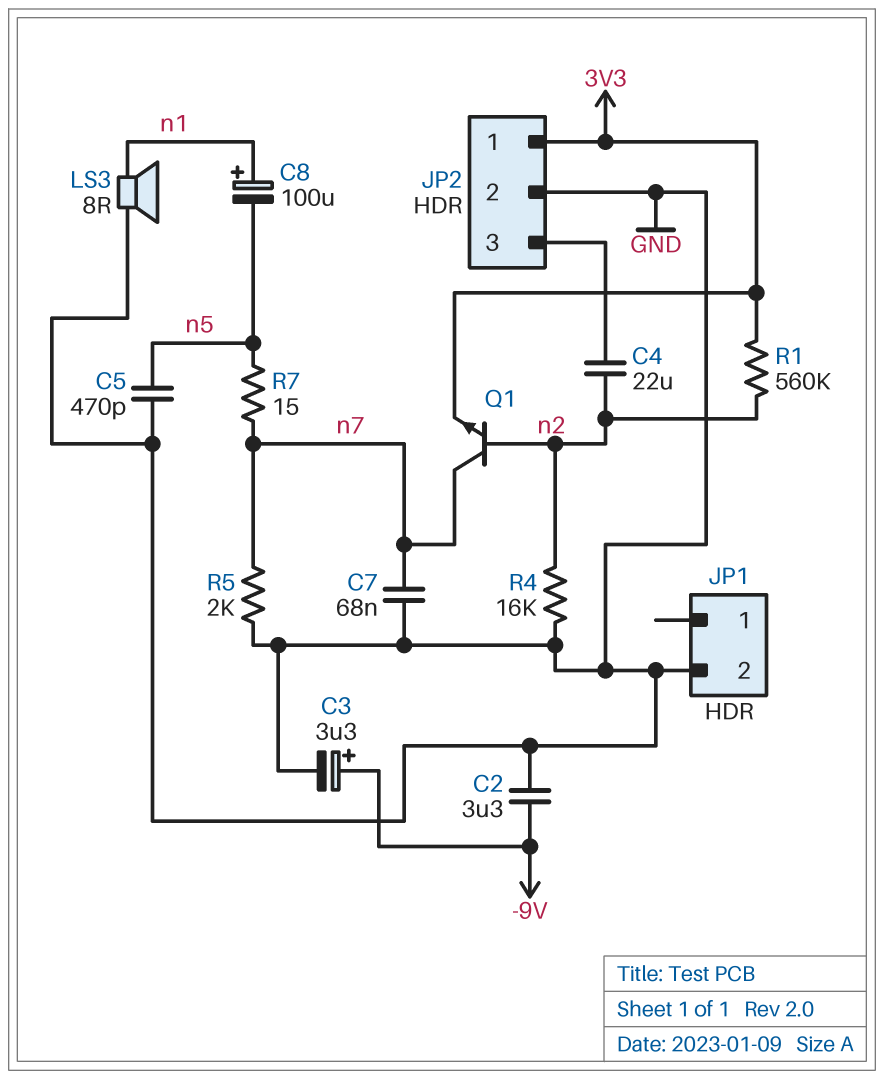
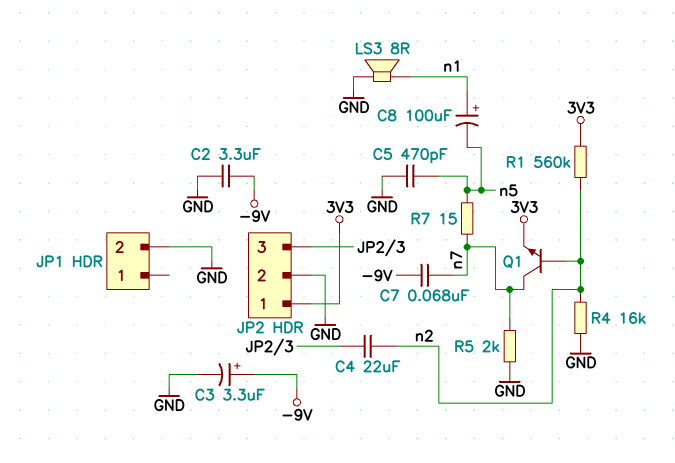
C7: 68nF (GND, n7) -> 68nF (-9V, n7)

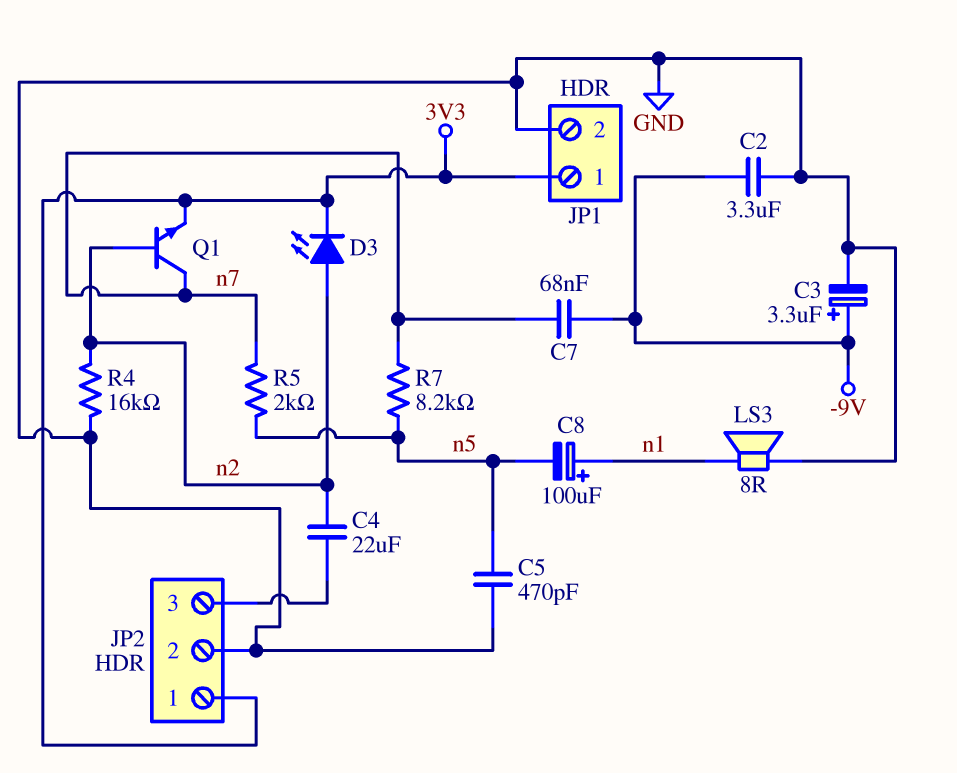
D3: none -> LED (A n2, K 3V3)
JP1 pin 1: none -> 3V3
R1: 560k (3V3, n2) -> none
R5: 2k (GND, n7) -> 2k (n5, n7)
R7: 15 (n5, n7) -> 8.2k (n5, n7)

